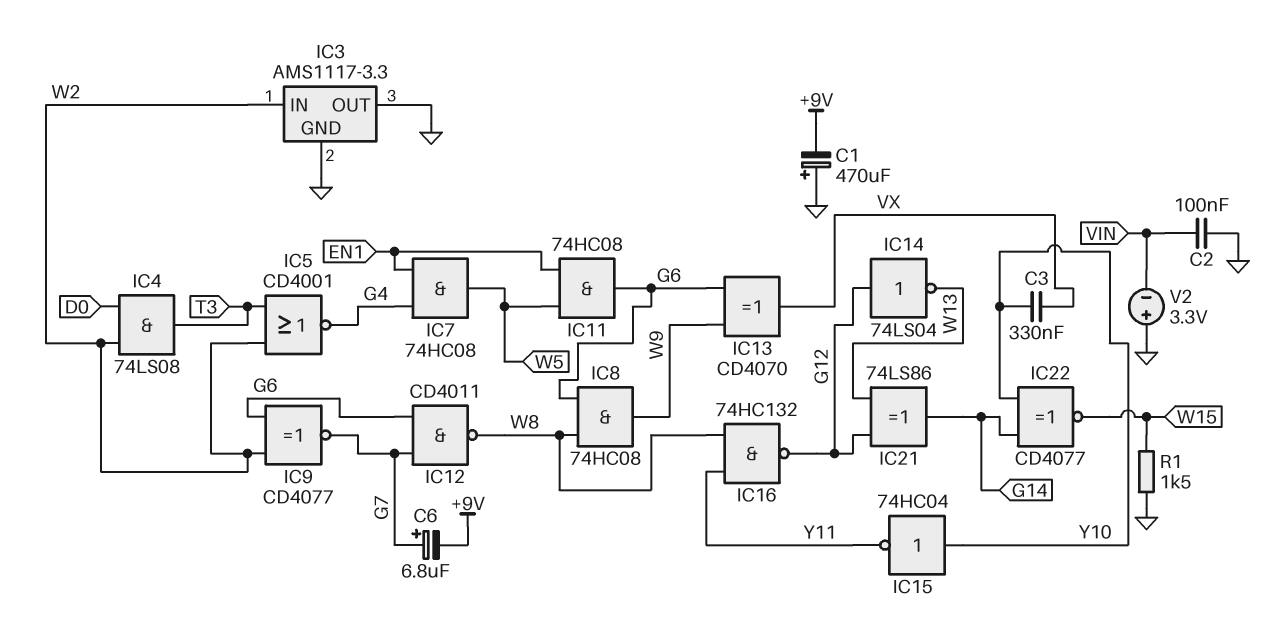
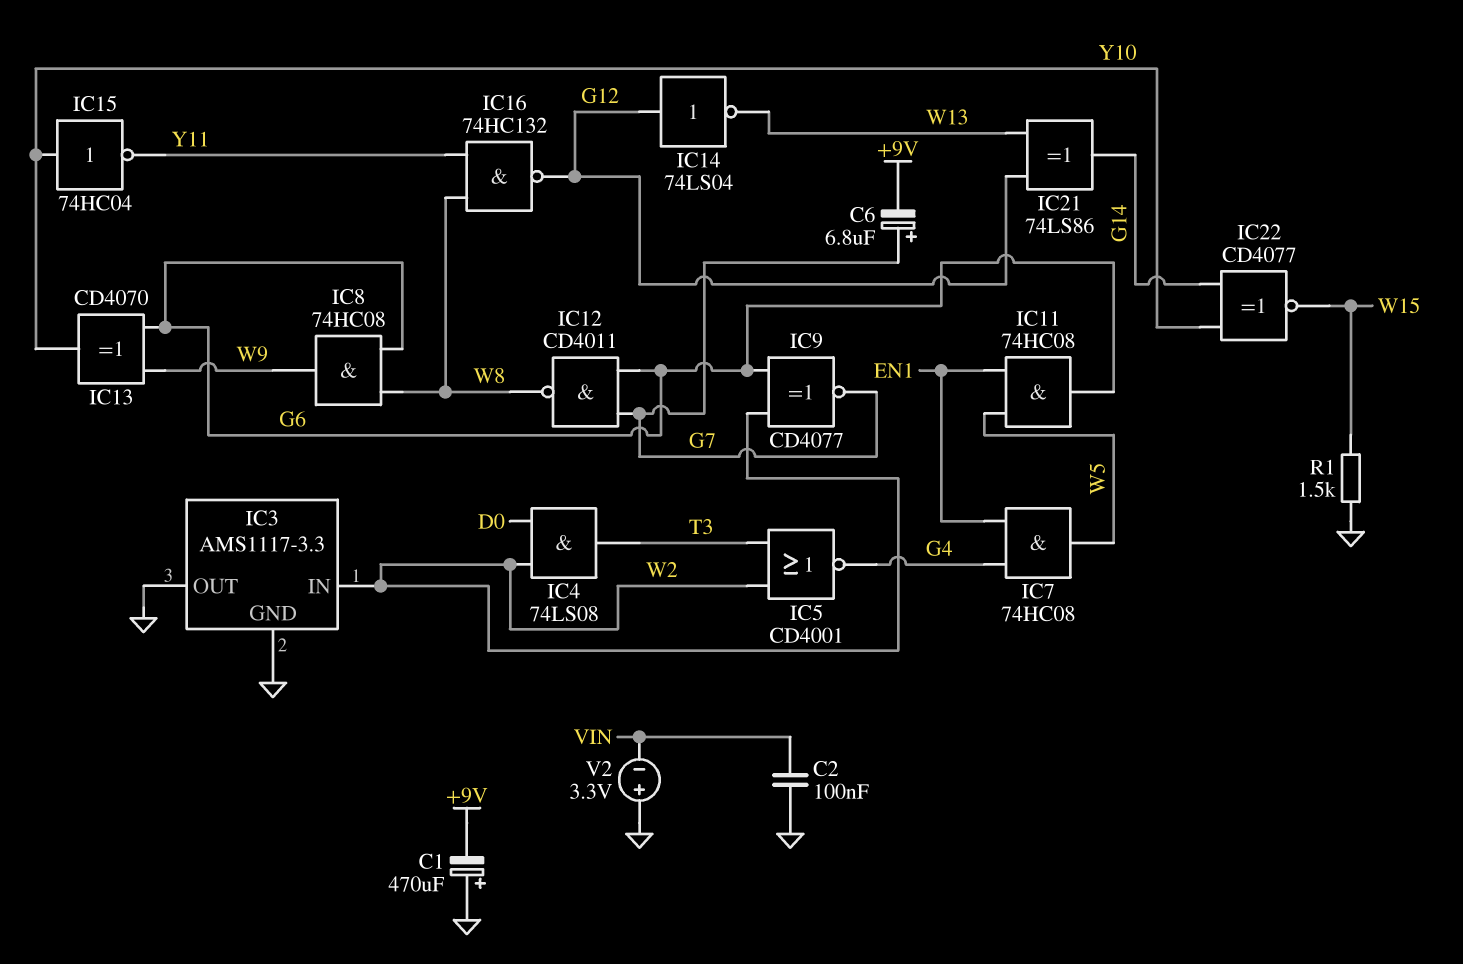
C3: 330nF (VX, Y10) -> none
IC13: XOR CD4070 (in G6, in W9, out VX) -> XOR CD4070 (in G6, in W9, out Y10)

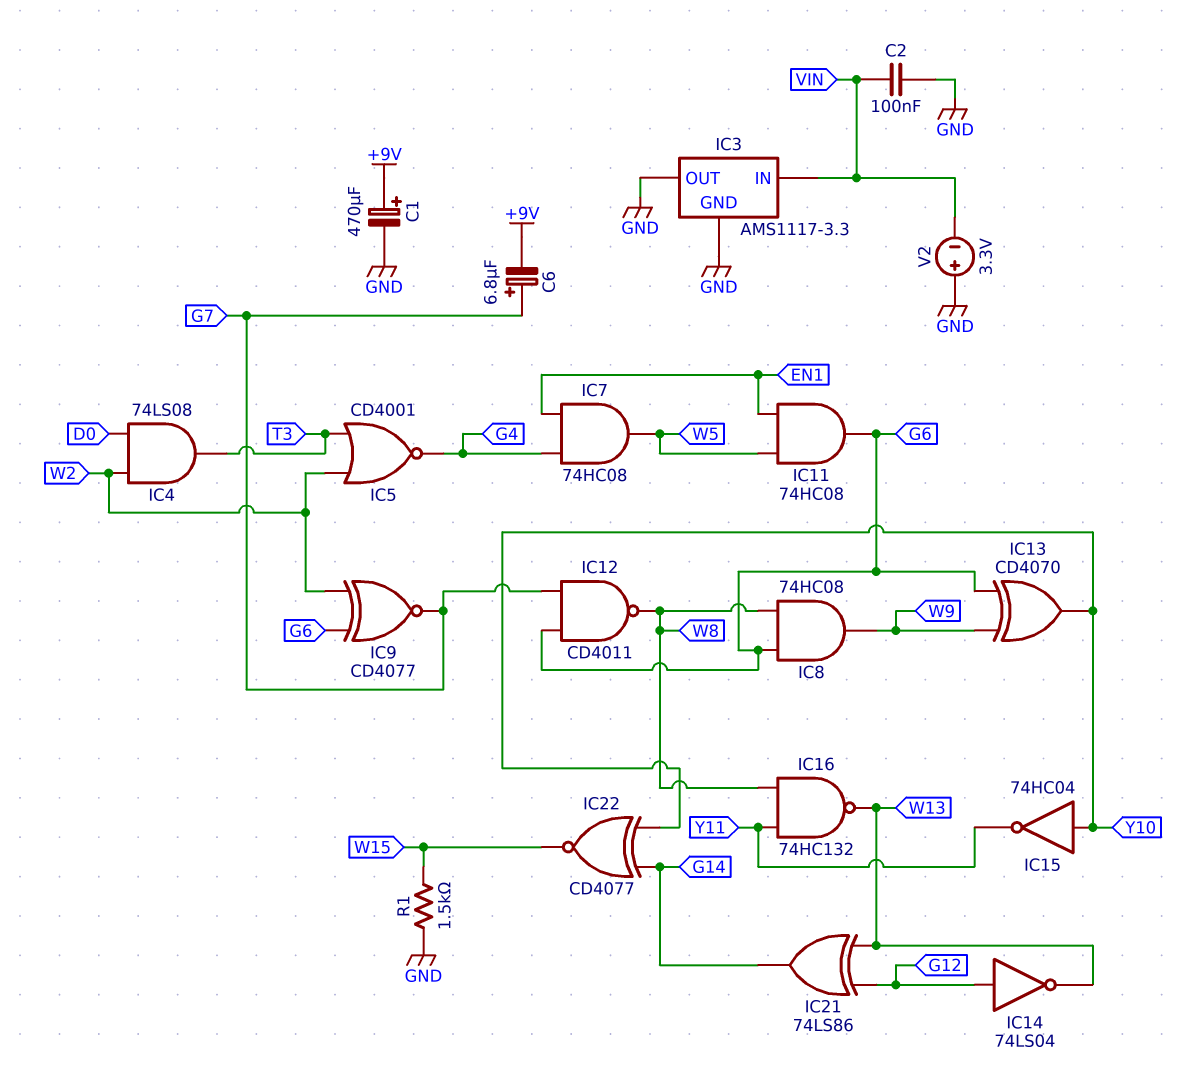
C1: 470uF (plus GND, minus +9V) -> 470uF (plus +9V, minus GND)
IC3 pin IN: W2 -> VIN
IC16: NAND 74HC132 (in W8, in Y11, out G12) -> NAND 74HC132 (in W8, in Y11, out W13)

